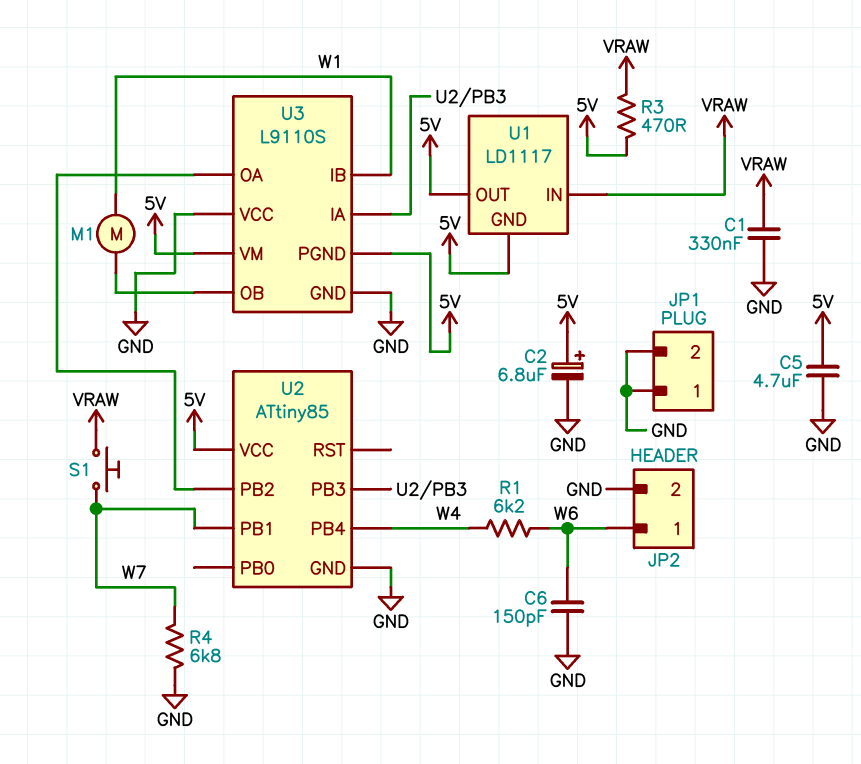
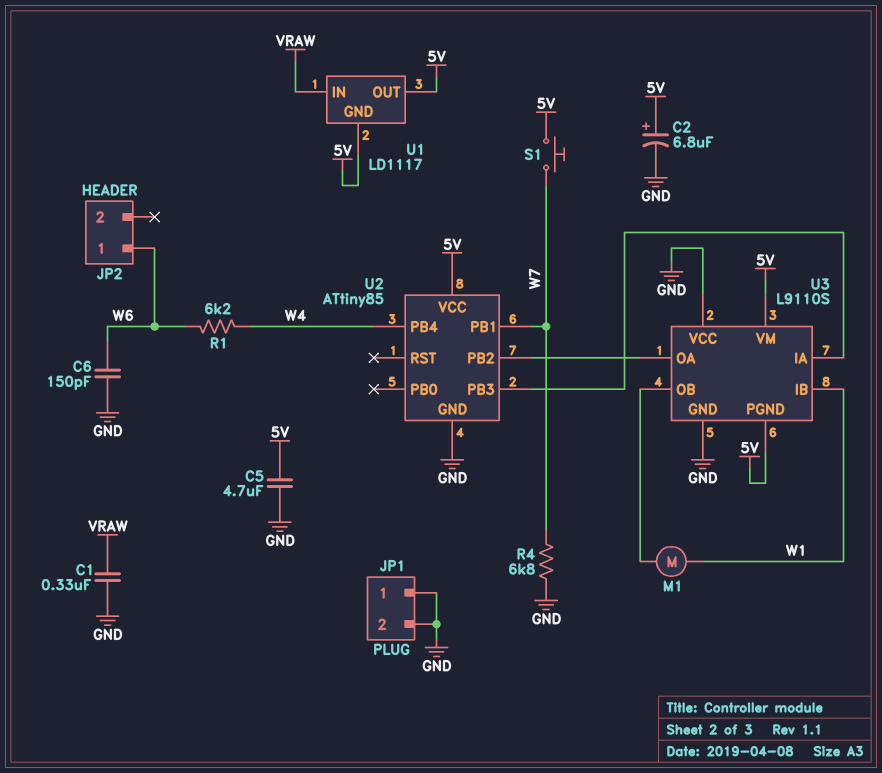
JP2 pin 2: GND -> none
R3: 470 (5V, VRAW) -> none
S1: button (VRAW, W7) -> button (5V, W7)

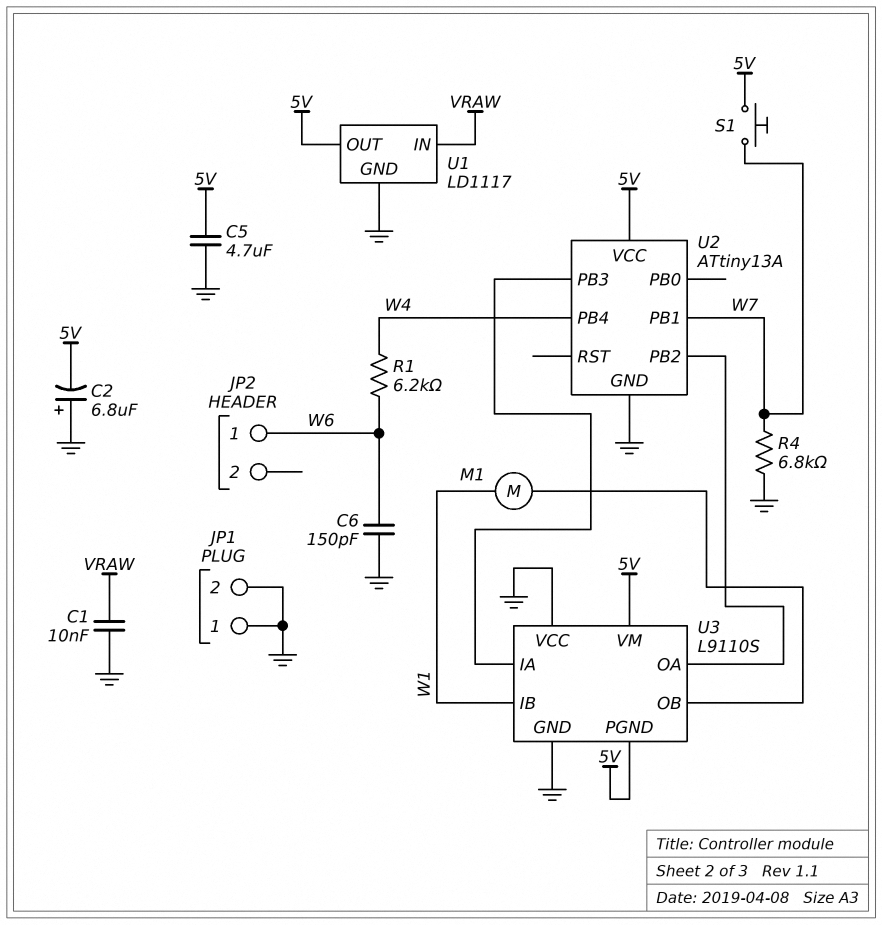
C1: 330nF (GND, VRAW) -> 10nF (GND, VRAW)
C2: 6.8uF (plus 5V, minus GND) -> 6.8uF (plus GND, minus 5V)
U1 pin GND: 5V -> GND
U2: ATtiny85 -> ATtiny13A

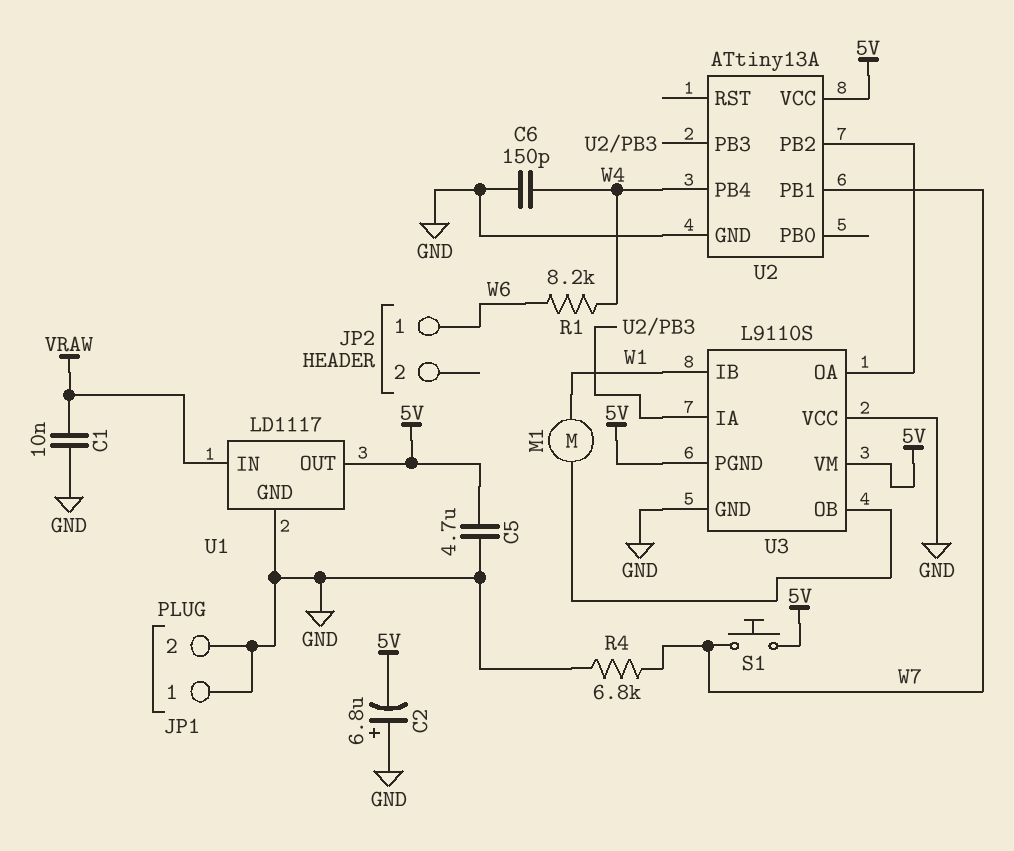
C6: 150pF (GND, W6) -> 150pF (GND, W4)
R1: 6.2k (W4, W6) -> 8.2k (W4, W6)

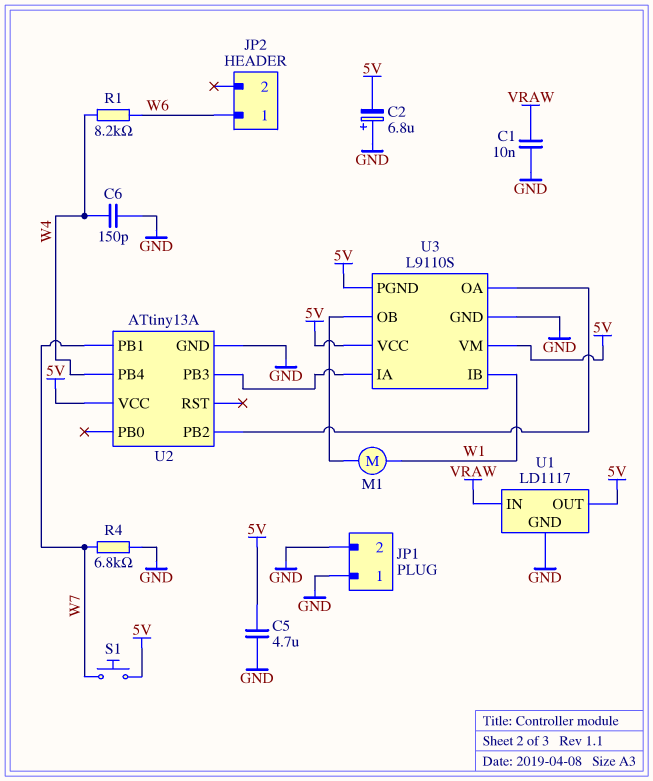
U3 pin VCC: GND -> 5V

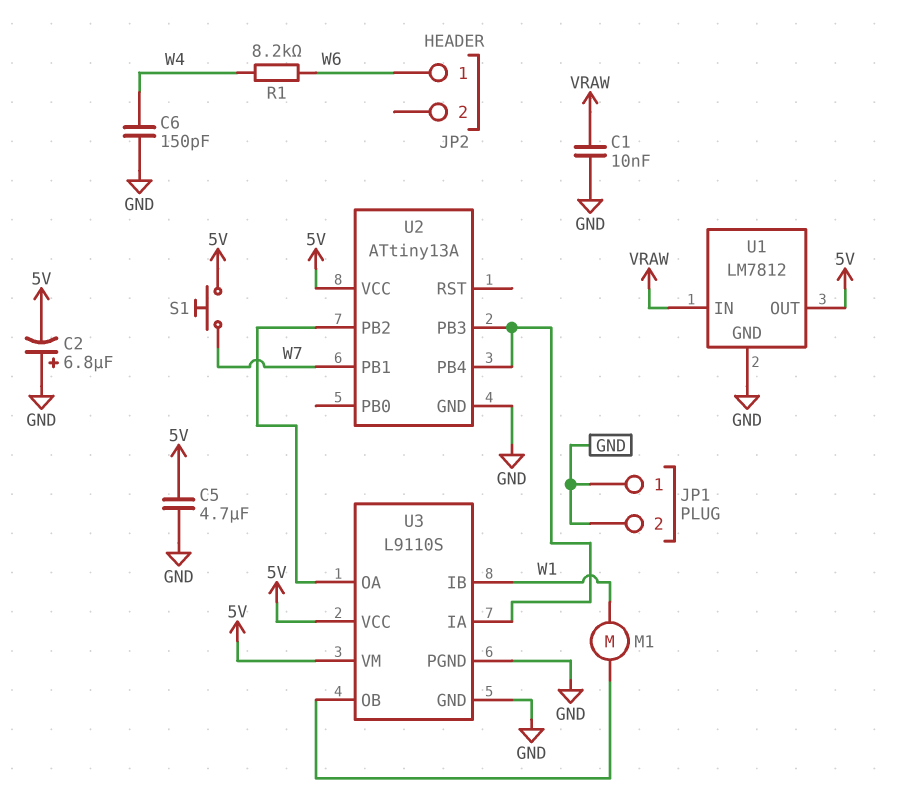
R4: 6.8k (GND, W7) -> none
U1: LD1117 -> LM7812
U2 pin PB4: W4 -> U2/PB3
U3 pin PGND: 5V -> GND

